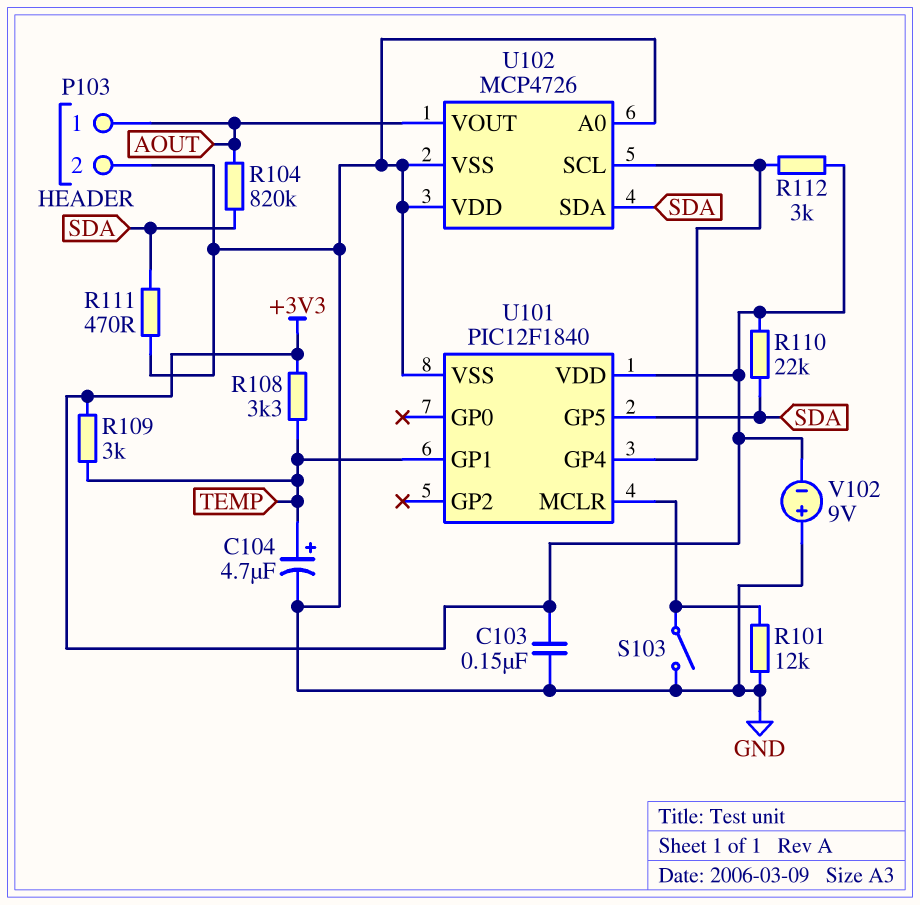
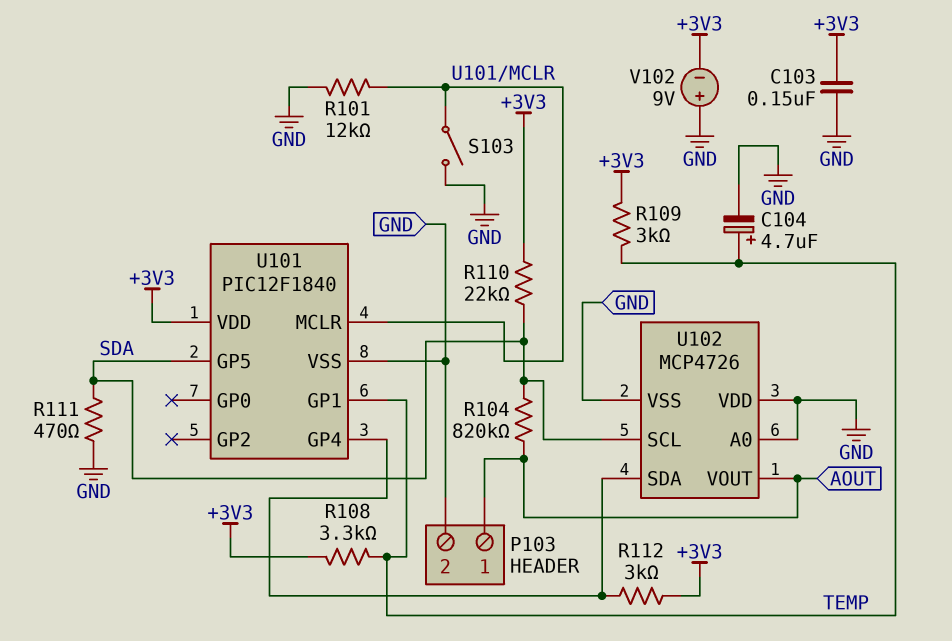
U102 pin SCL: U101/GP4 -> SDA
U102 pin SDA: SDA -> U101/GP4

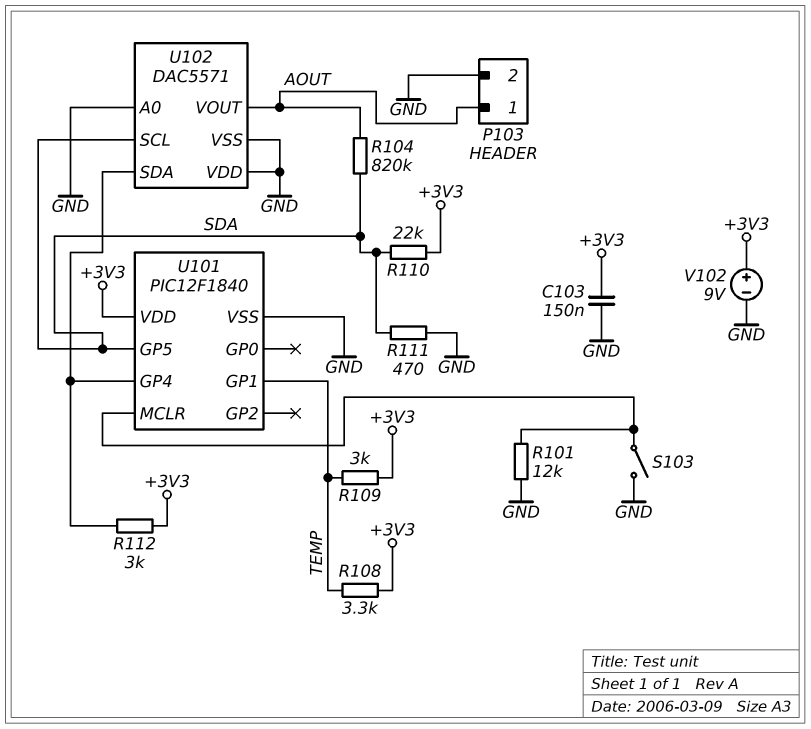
C104: 4.7uF (plus TEMP, minus GND) -> none
U102: MCP4726 -> DAC5571
V102: 9V (plus GND, minus +3V3) -> 9V (plus +3V3, minus GND)

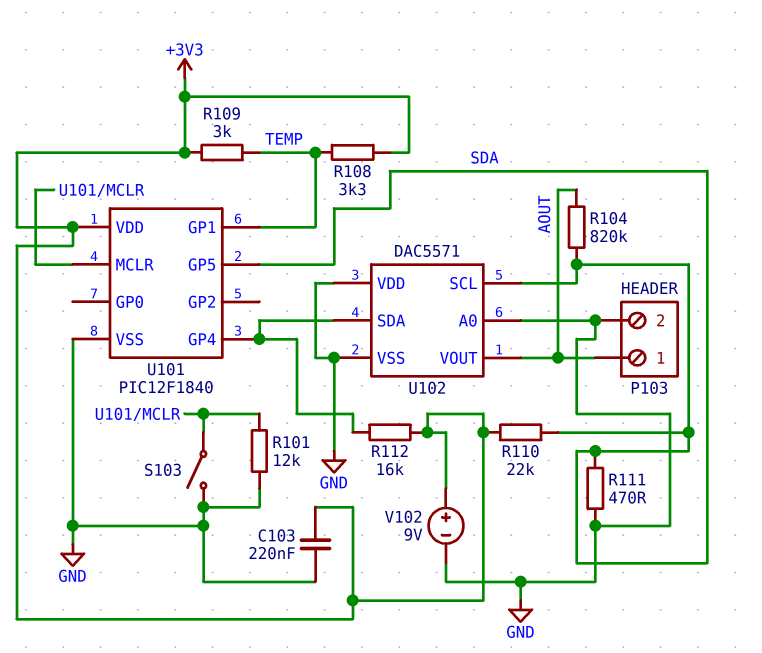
C103: 150nF (+3V3, GND) -> 220nF (+3V3, GND)
R112: 3k (+3V3, U101/GP4) -> 16k (+3V3, U101/GP4)

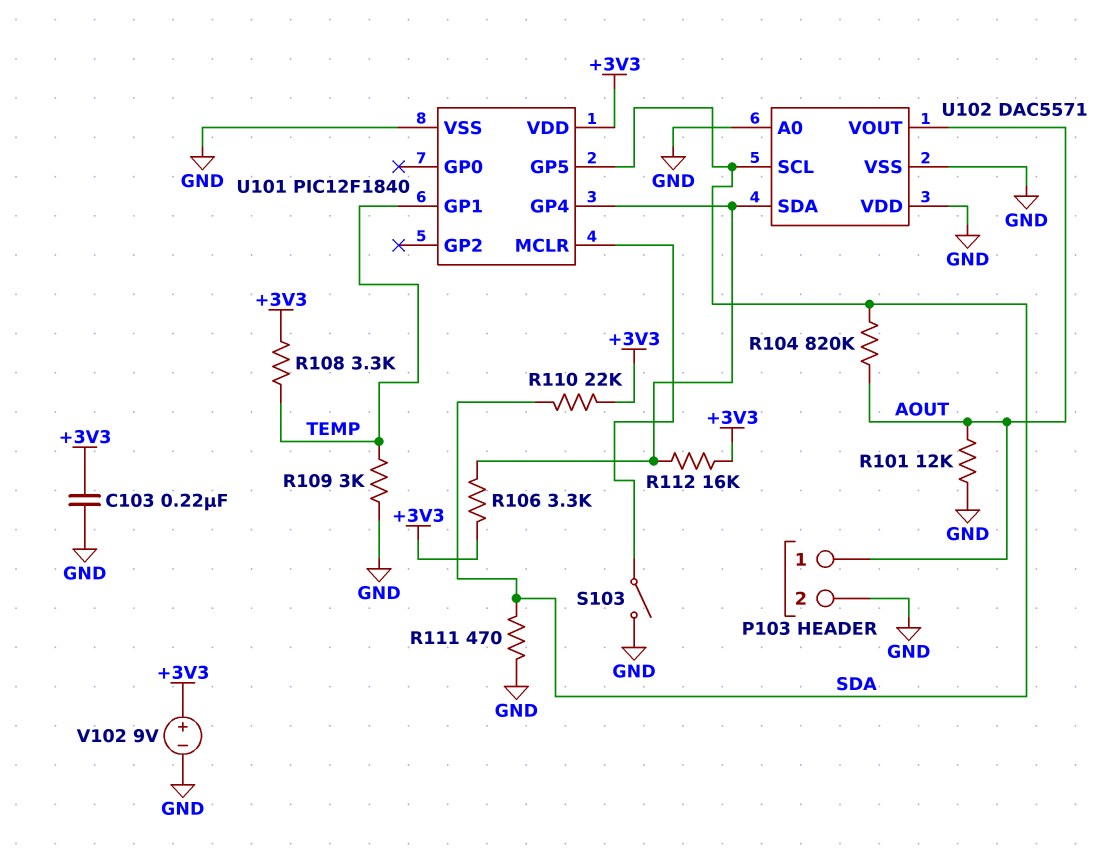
R101: 12k (GND, U101/MCLR) -> 12k (AOUT, GND)
R106: none -> 3.3k (+3V3, U101/GP4)
R109: 3k (+3V3, TEMP) -> 3k (GND, TEMP)

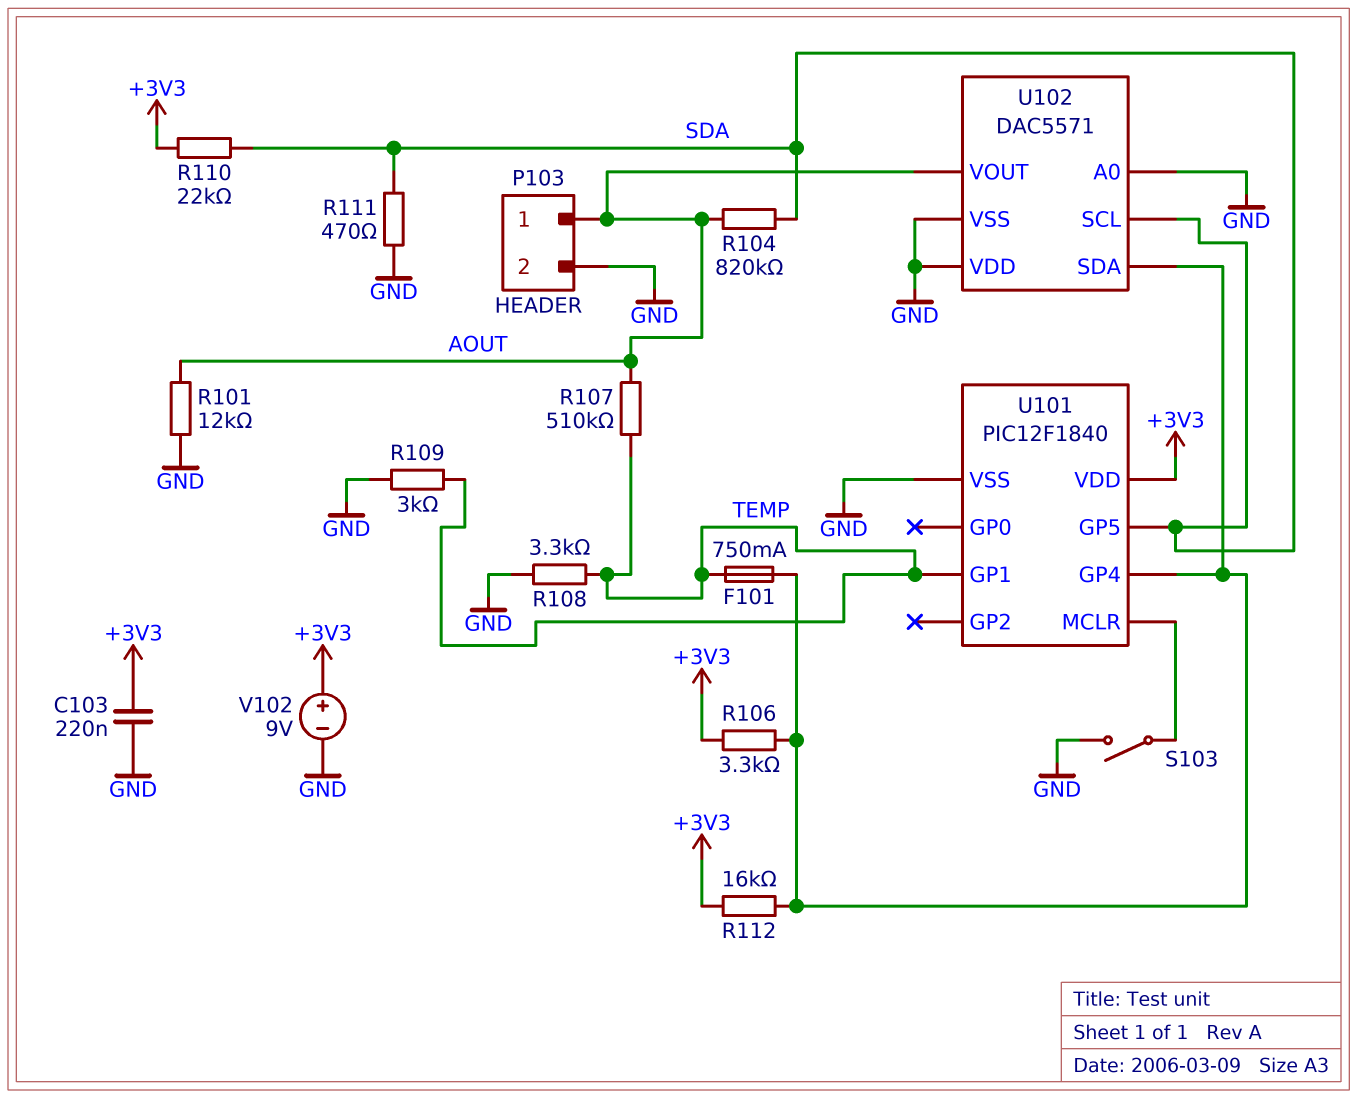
F101: none -> 750mA (TEMP, U101/GP4)
R107: none -> 510k (AOUT, TEMP)
R108: 3.3k (+3V3, TEMP) -> 3.3k (GND, TEMP)

